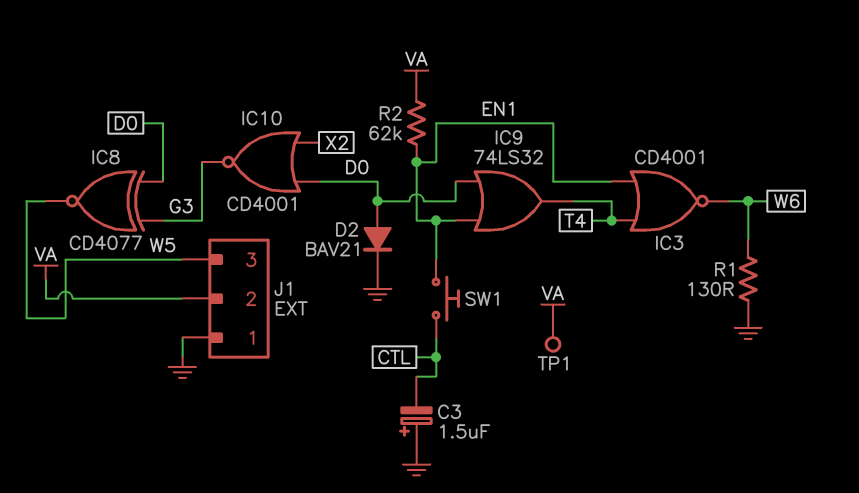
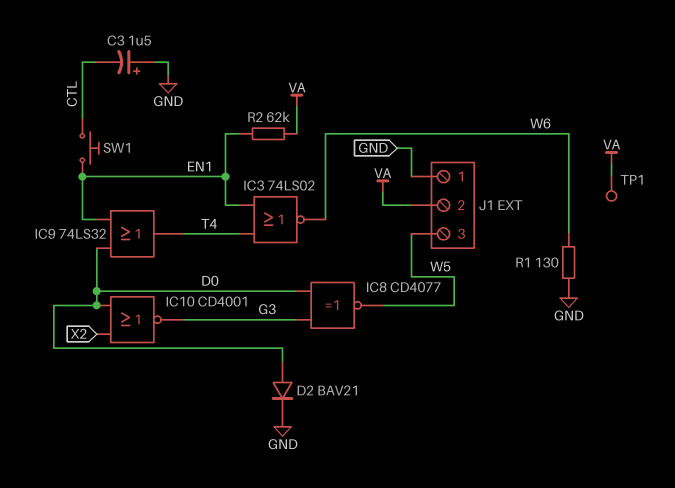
IC3: NOR CD4001 (in EN1, in T4, out W6) -> NOR 74LS02 (in EN1, in T4, out W6)

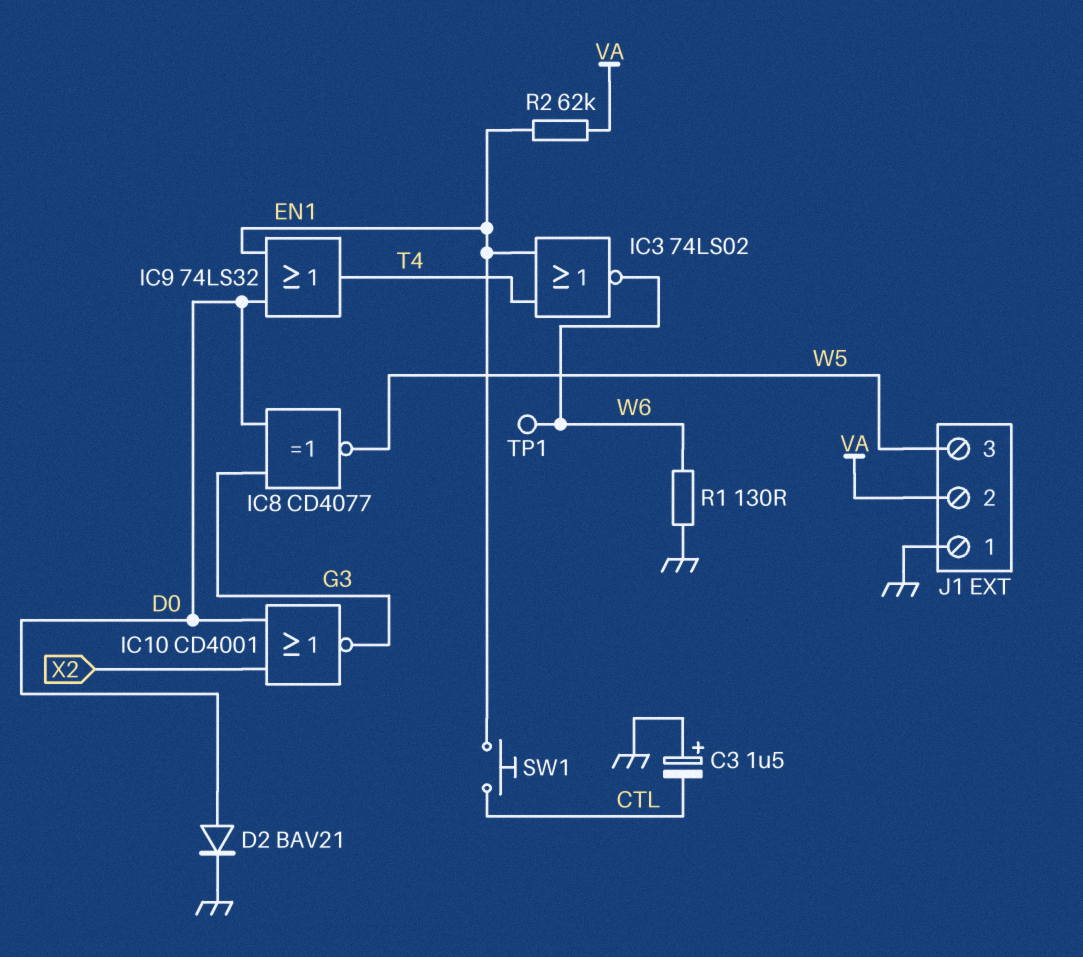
TP1: test point (VA) -> test point (W6)

